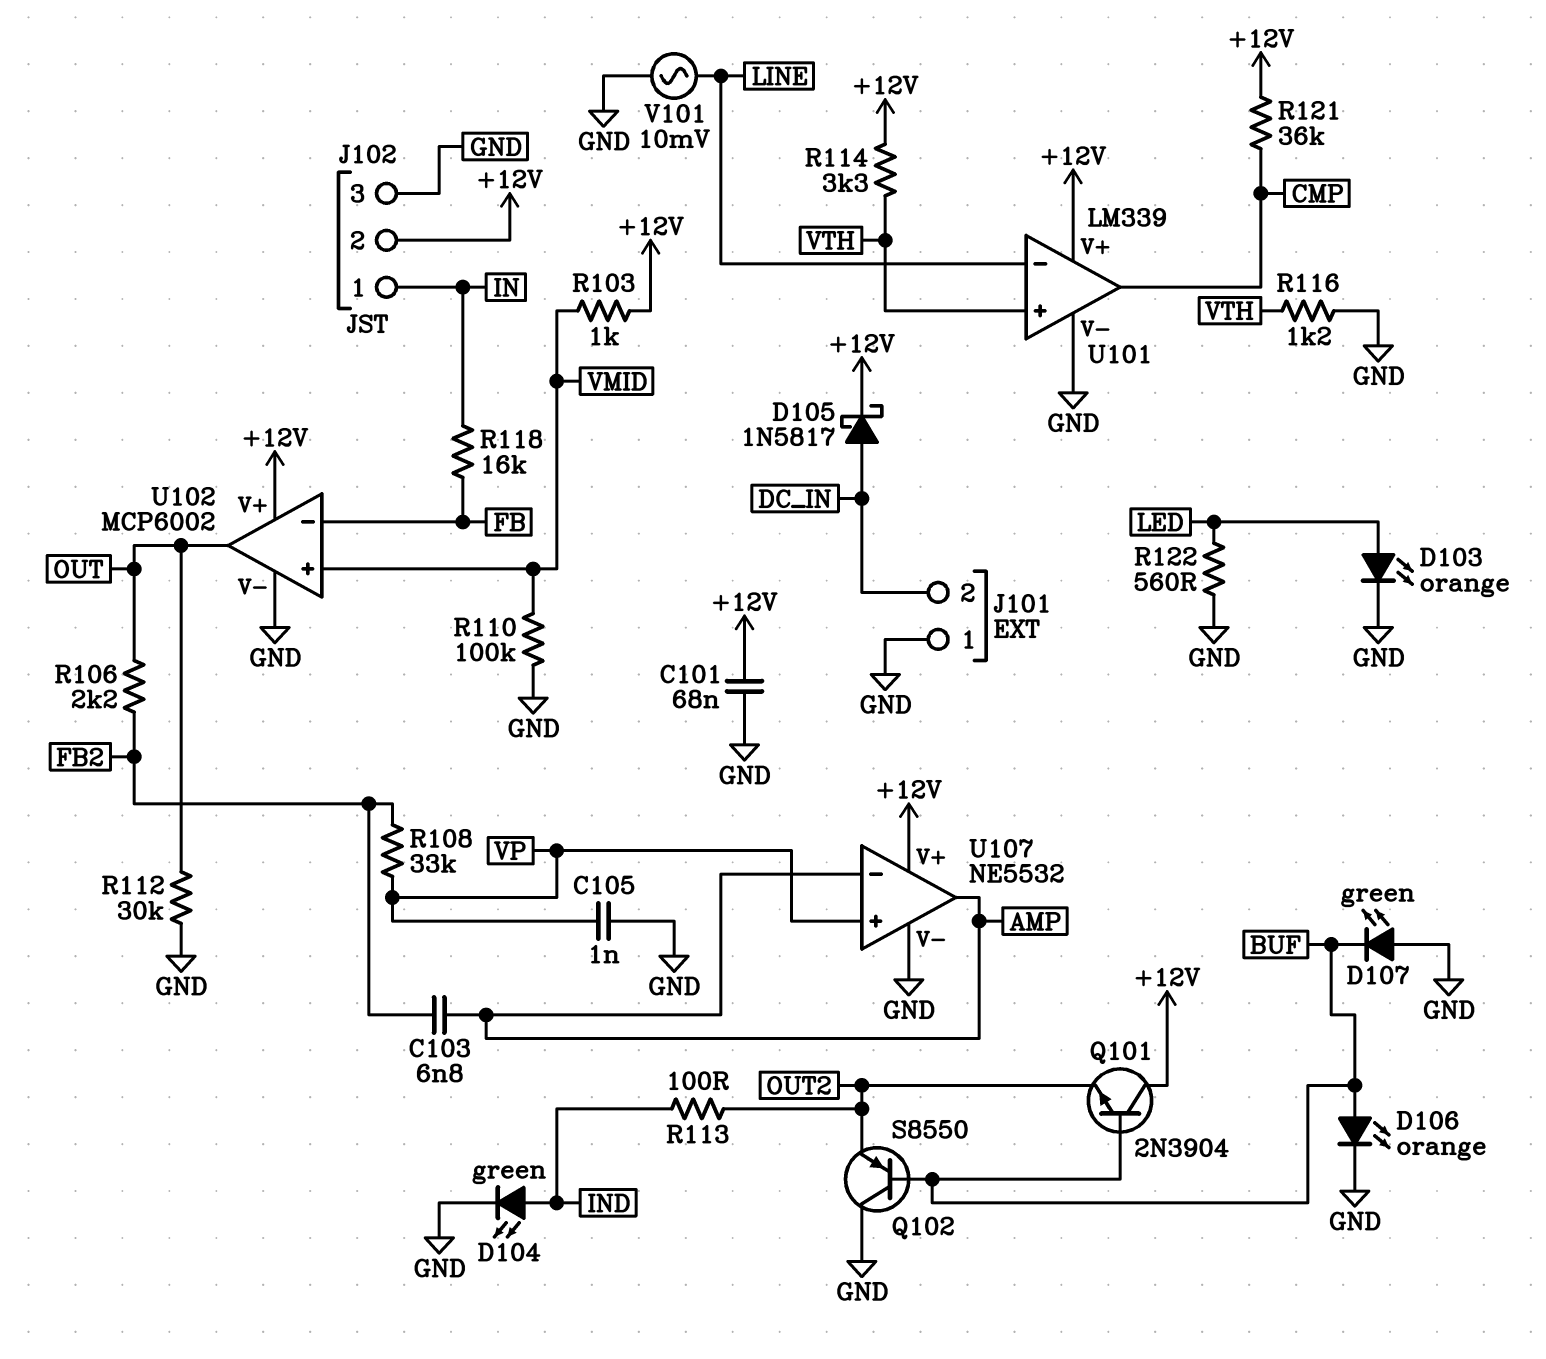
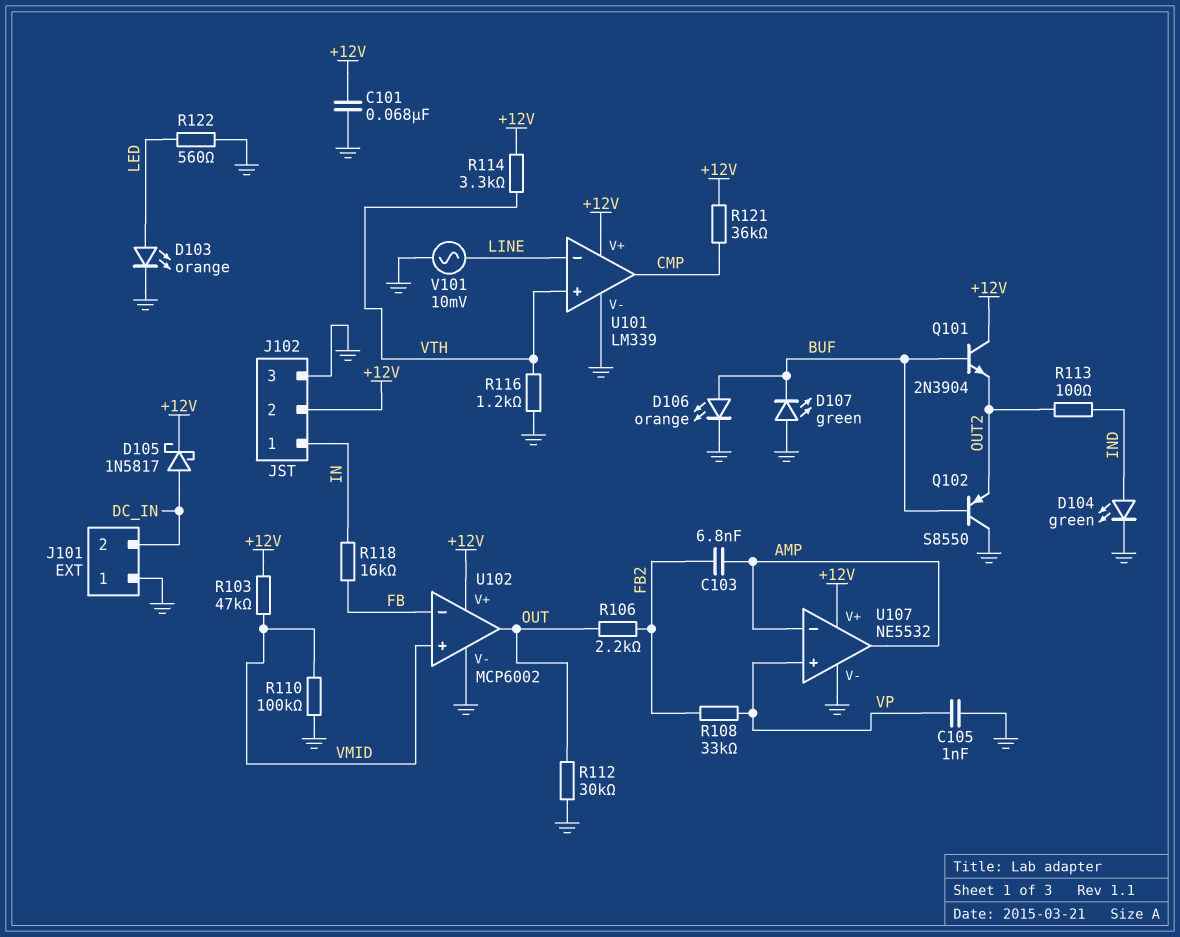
R103: 1k (+12V, VMID) -> 47k (+12V, VMID)

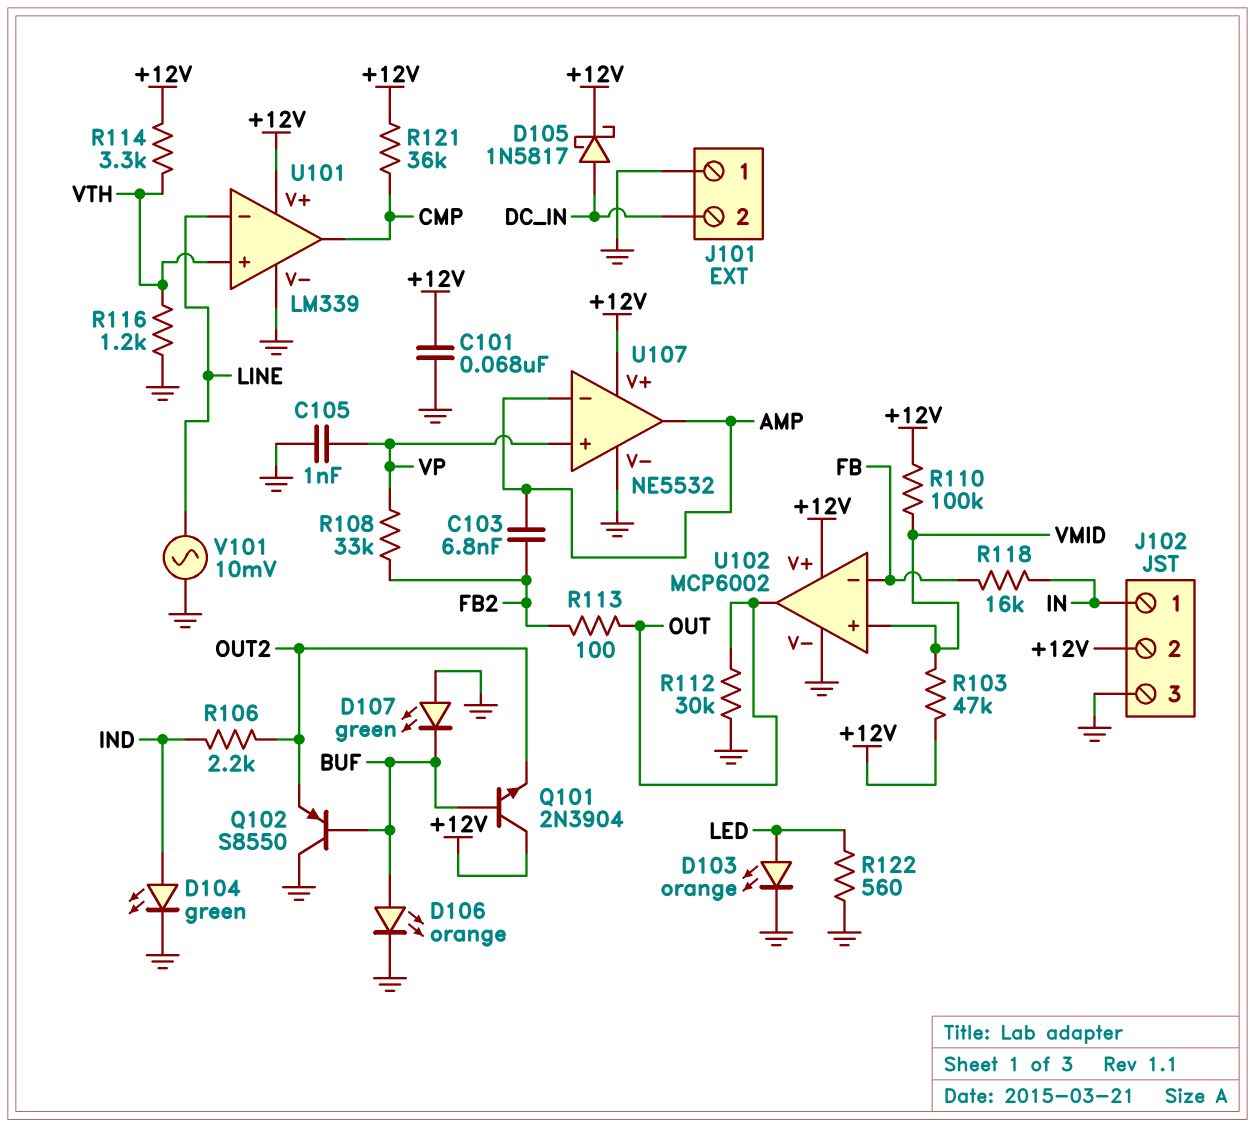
R106: 2.2k (FB2, OUT) -> 2.2k (IND, OUT2)
R110: 100k (GND, VMID) -> 100k (+12V, VMID)
R113: 100 (IND, OUT2) -> 100 (FB2, OUT)

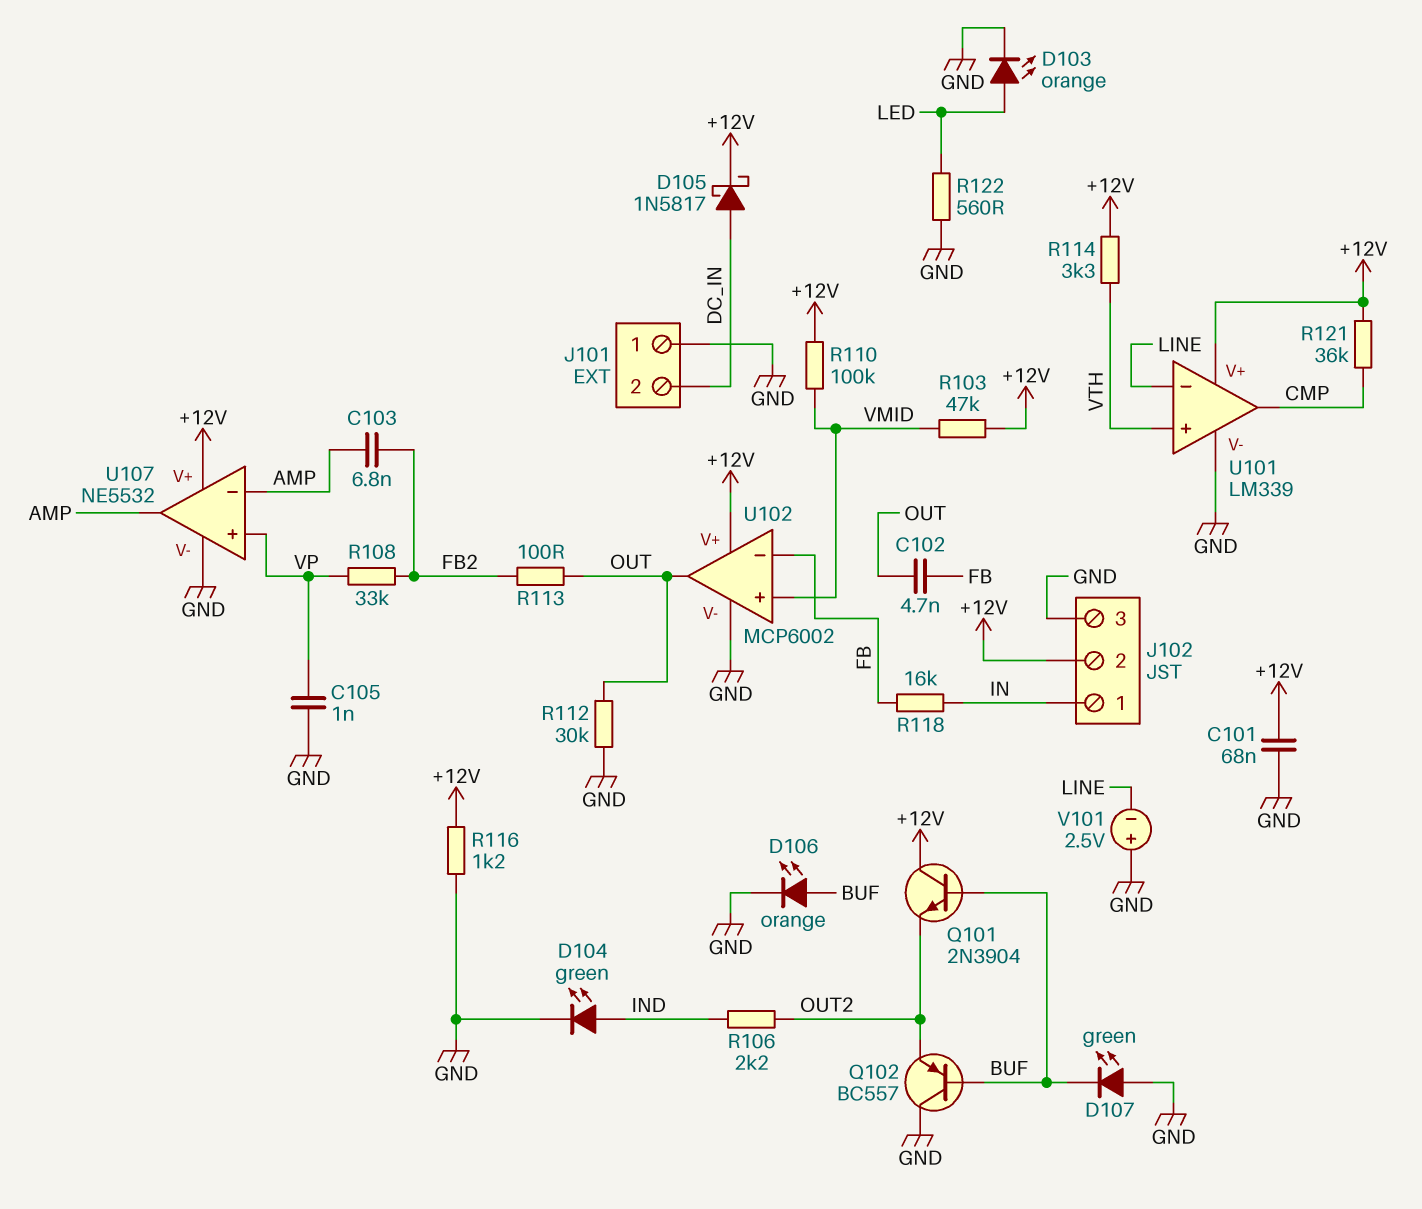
C102: none -> 4.7nF (FB, OUT)
Q102: PNP S8550 (B BUF, C GND, E OUT2) -> PNP BC557 (B BUF, C GND, E OUT2)
R116: 1.2k (GND, VTH) -> 1.2k (+12V, GND)
V101: AC 10mV (GND, LINE) -> 2.5V (plus GND, minus LINE)

